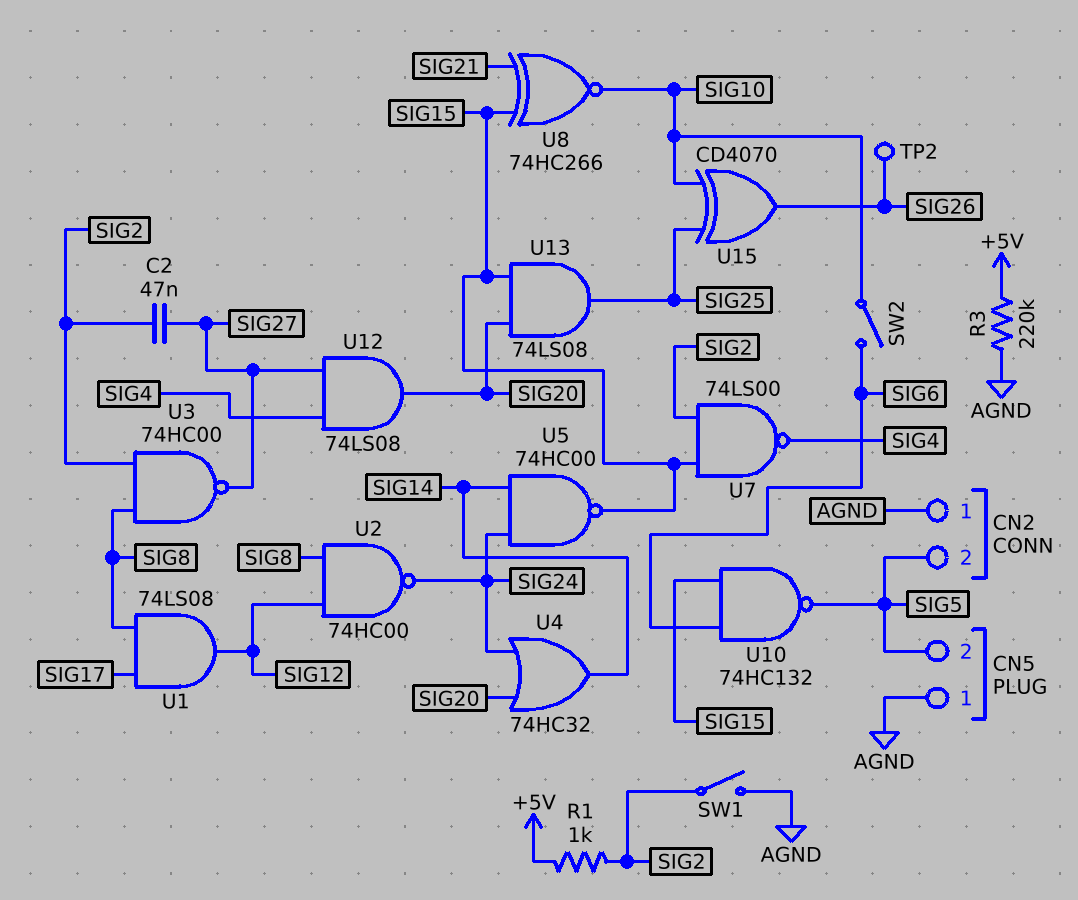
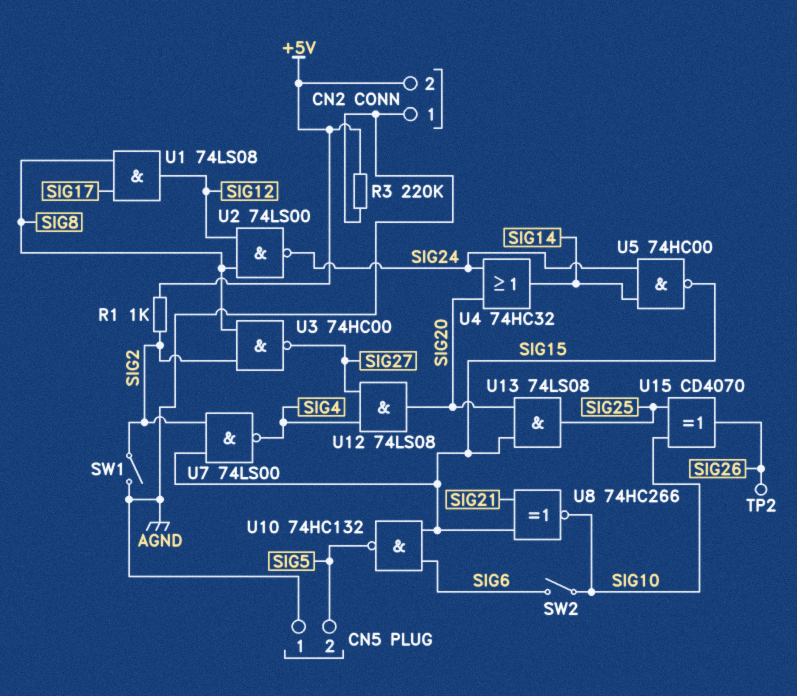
C2: 47nF (SIG2, SIG27) -> none
CN2 pin 2: SIG5 -> +5V
U2: NAND 74HC00 (in SIG8, in SIG12, out SIG24) -> NAND 74LS00 (in SIG8, in SIG12, out SIG24)

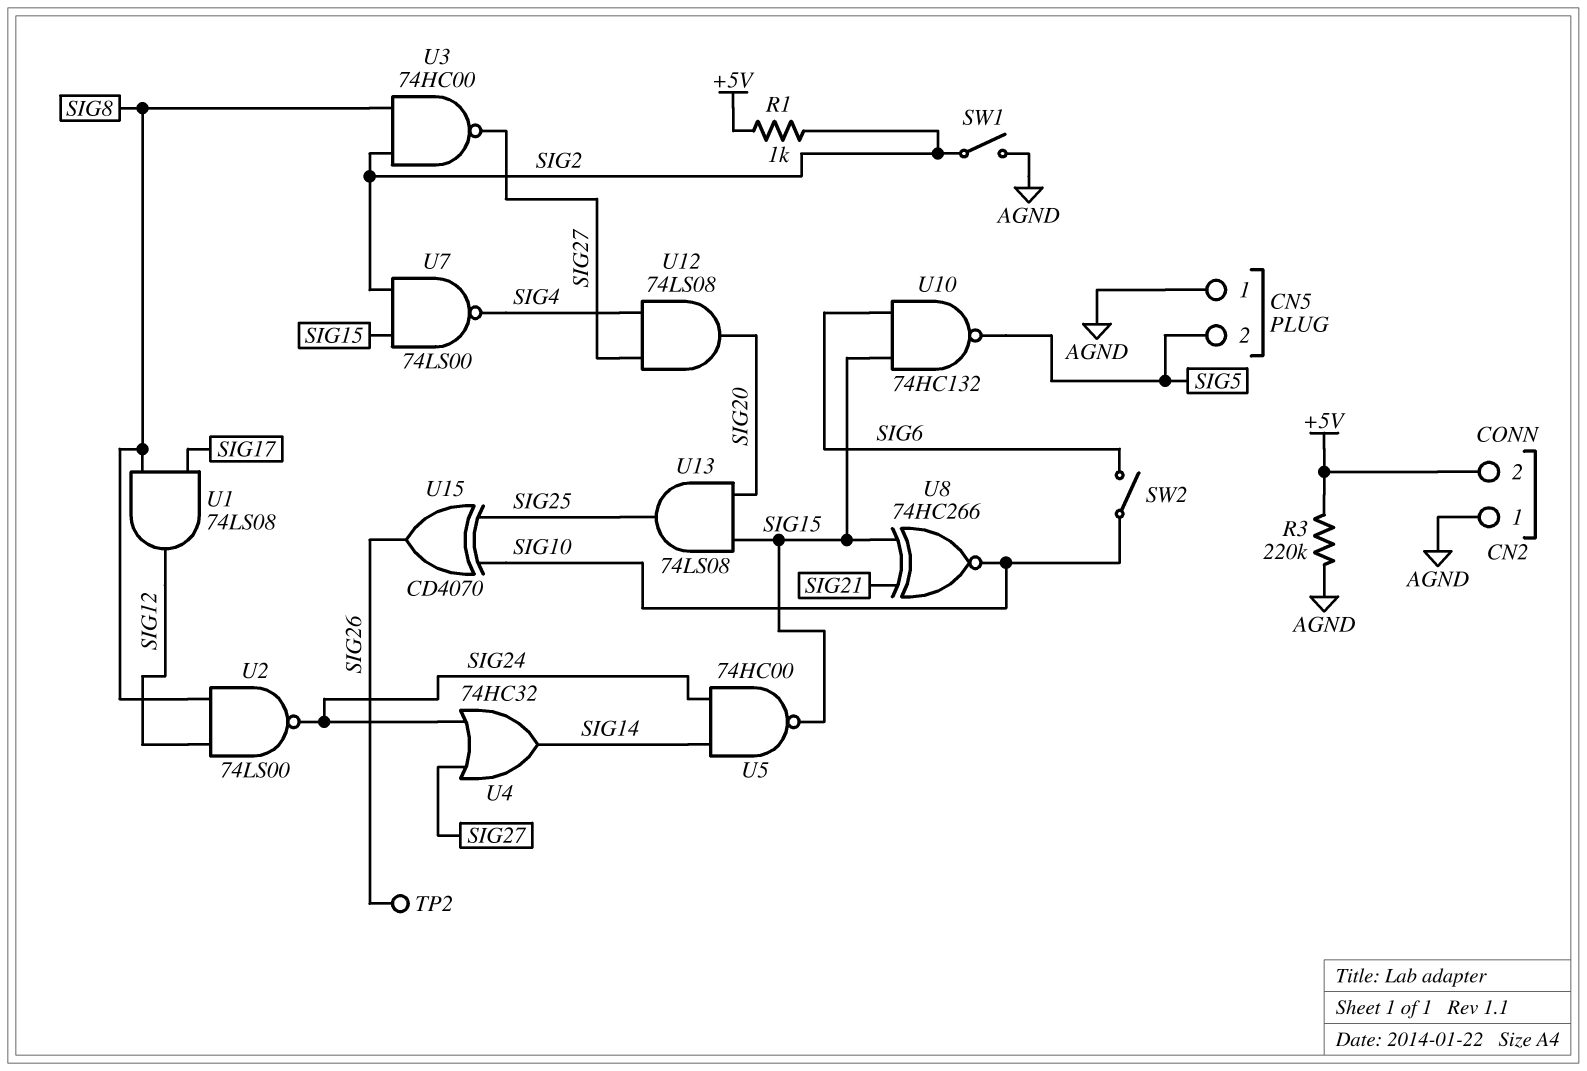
U4: OR 74HC32 (in SIG20, in SIG24, out SIG14) -> OR 74HC32 (in SIG24, in SIG27, out SIG14)

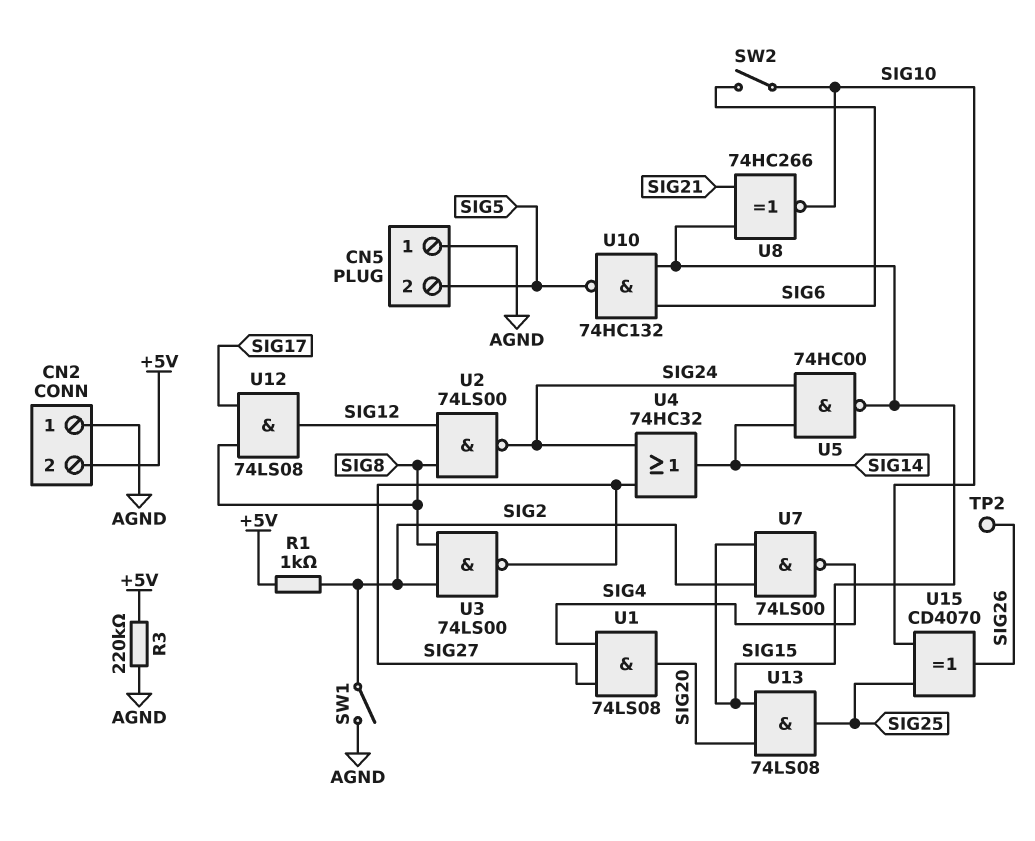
U1: AND 74LS08 (in SIG8, in SIG17, out SIG12) -> AND 74LS08 (in SIG4, in SIG27, out SIG20)
U3: NAND 74HC00 (in SIG2, in SIG8, out SIG27) -> NAND 74LS00 (in SIG2, in SIG8, out SIG27)
U12: AND 74LS08 (in SIG4, in SIG27, out SIG20) -> AND 74LS08 (in SIG8, in SIG17, out SIG12)

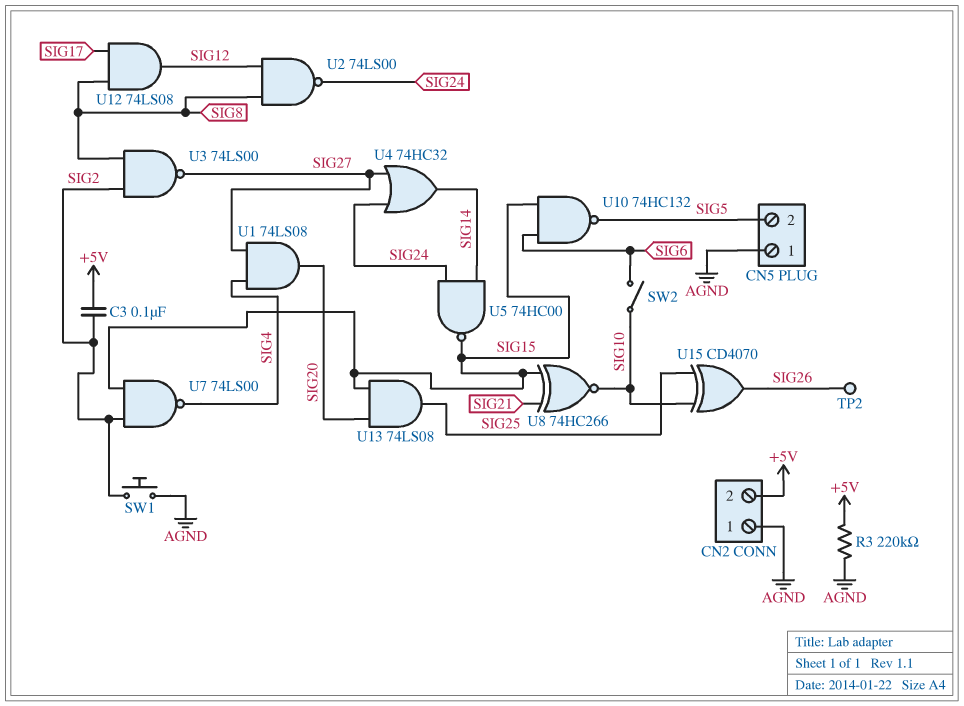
C3: none -> 100nF (+5V, SIG2)
R1: 1k (+5V, SIG2) -> none
SW1: switch (AGND, SIG2) -> button (AGND, SIG2)

